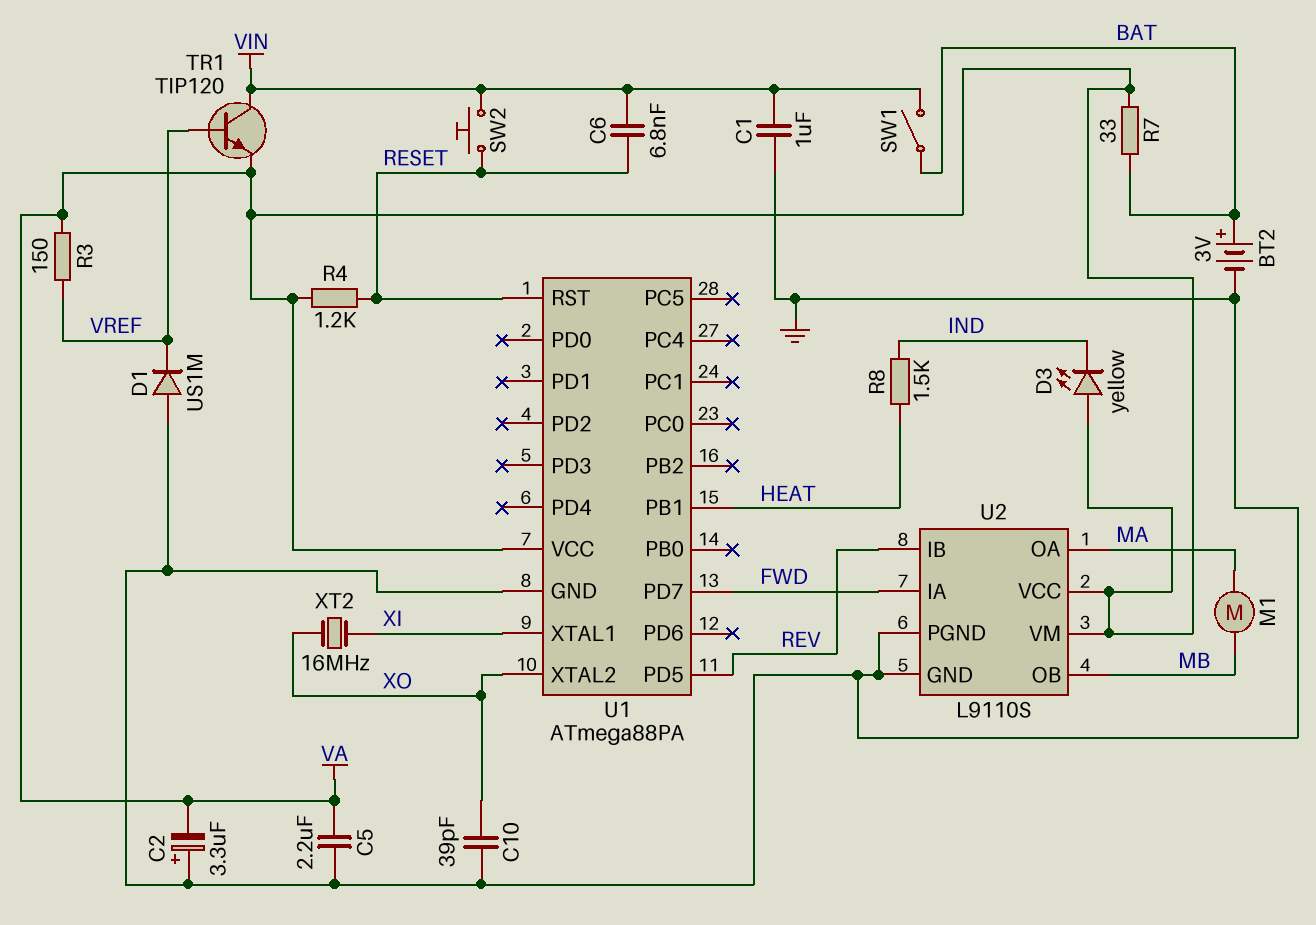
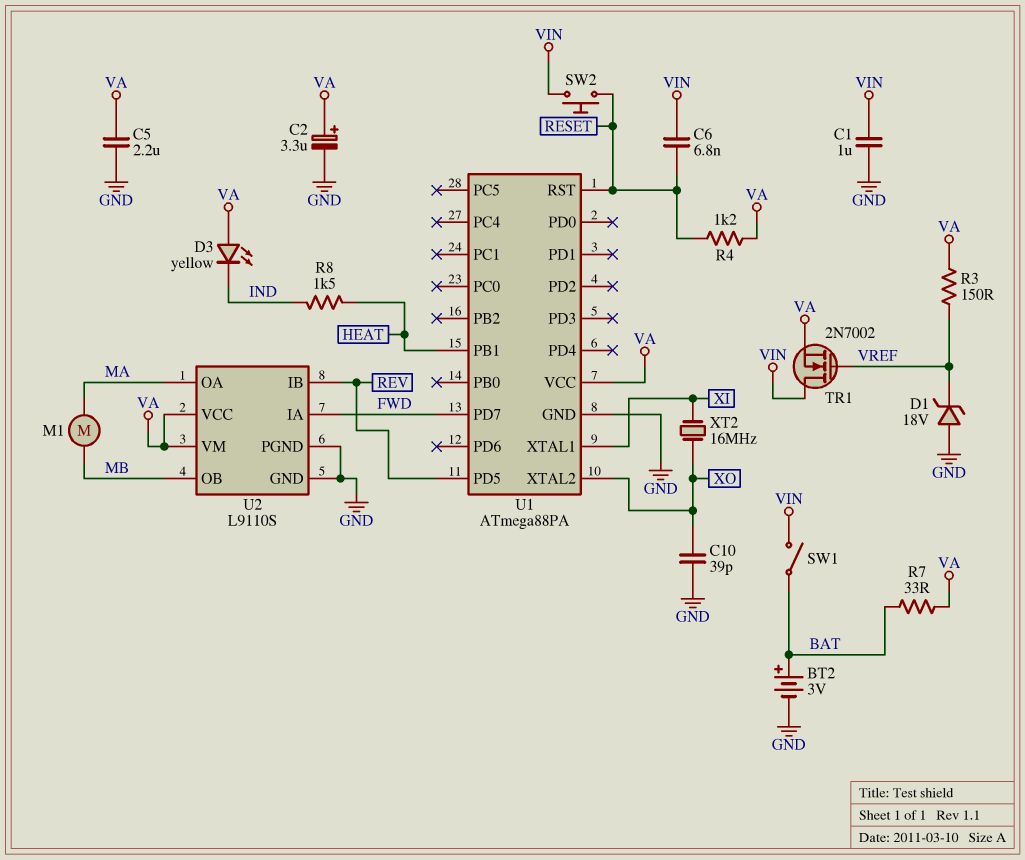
C2: 3.3uF (plus GND, minus VA) -> 3.3uF (plus VA, minus GND)
D1: diode US1M (A GND, K VREF) -> zener 18V (A GND, K VREF)
TR1: NPN TIP120 (B VREF, C VIN, E VA) -> NMOS 2N7002 (G VREF, D VIN, S VA)

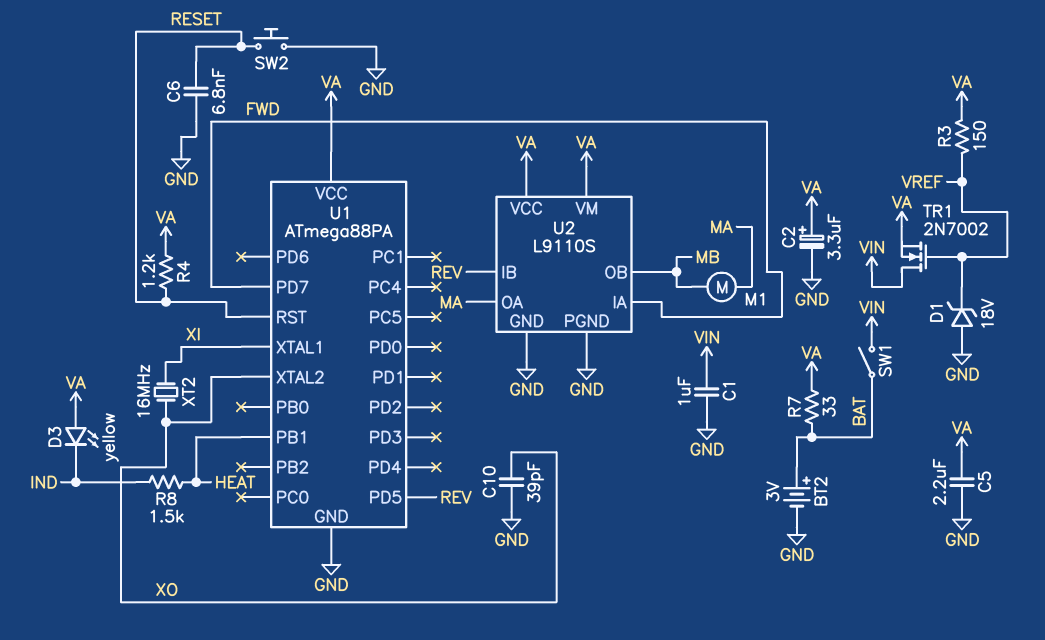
C6: 6.8nF (RESET, VIN) -> 6.8nF (GND, RESET)
SW2: button (RESET, VIN) -> button (GND, RESET)

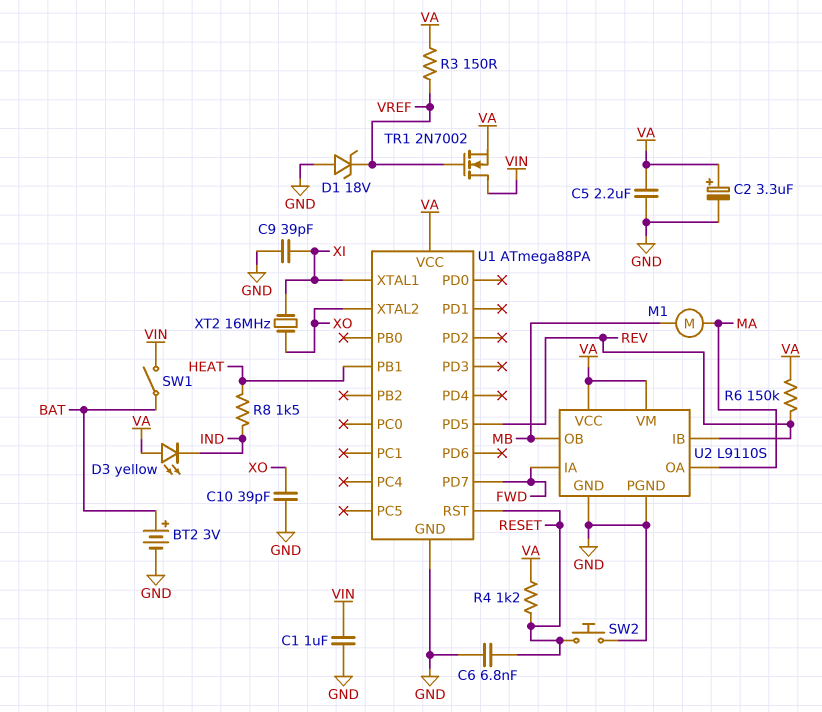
C9: none -> 39pF (GND, XI)
R6: none -> 150k (REV, VA)
R7: 33 (BAT, VA) -> none

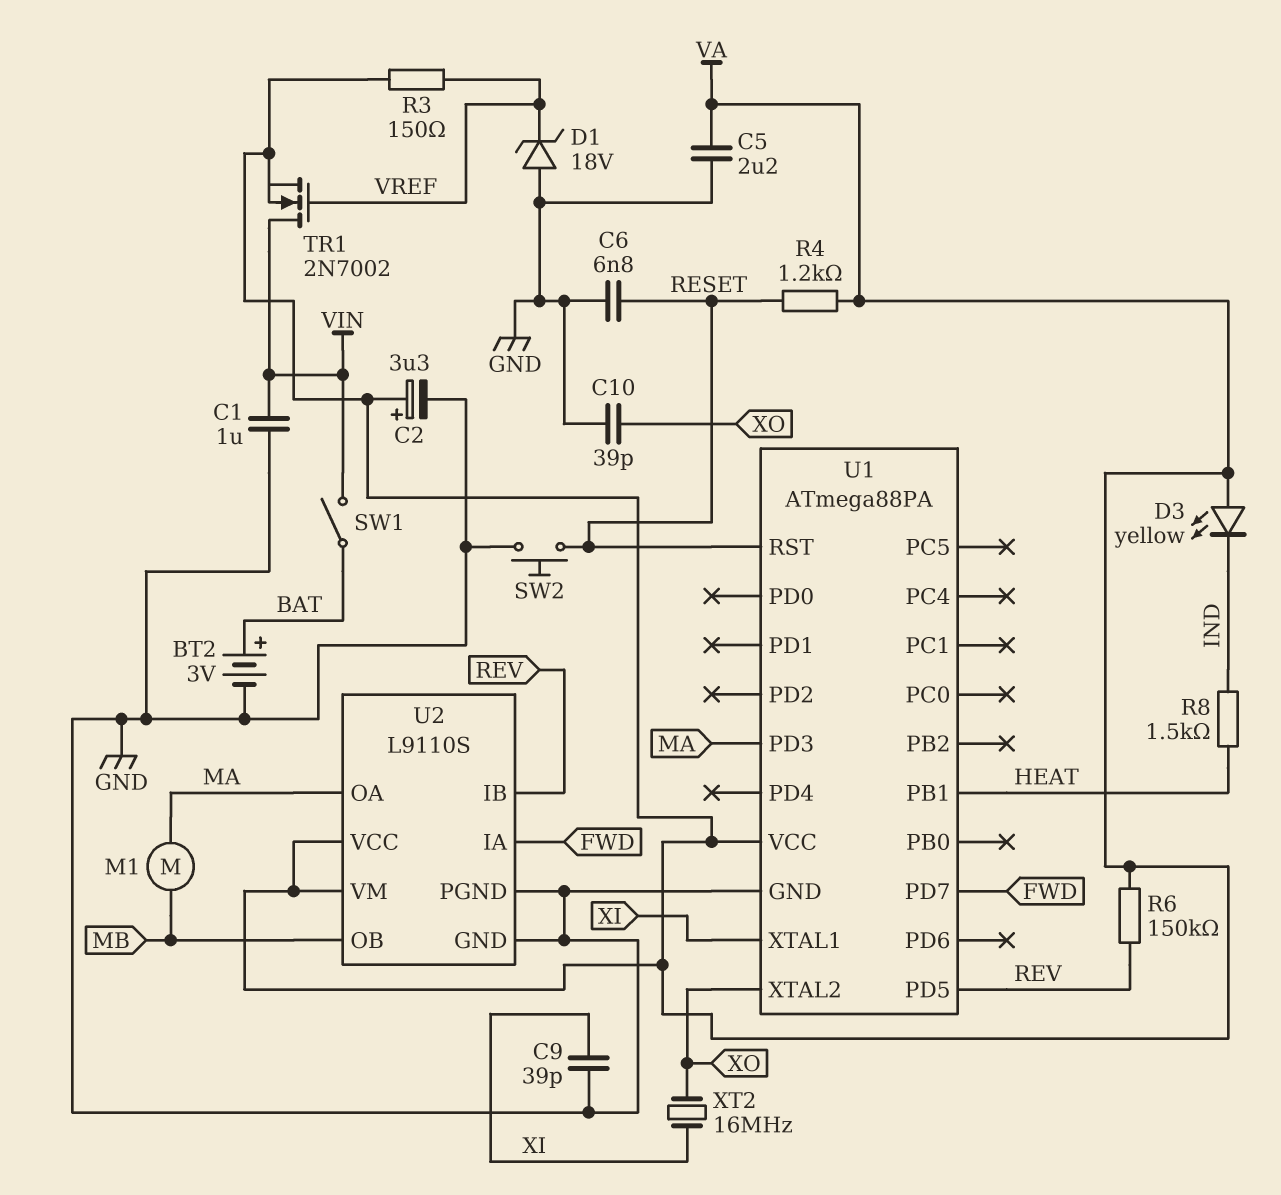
U1 pin PD3: none -> MA

